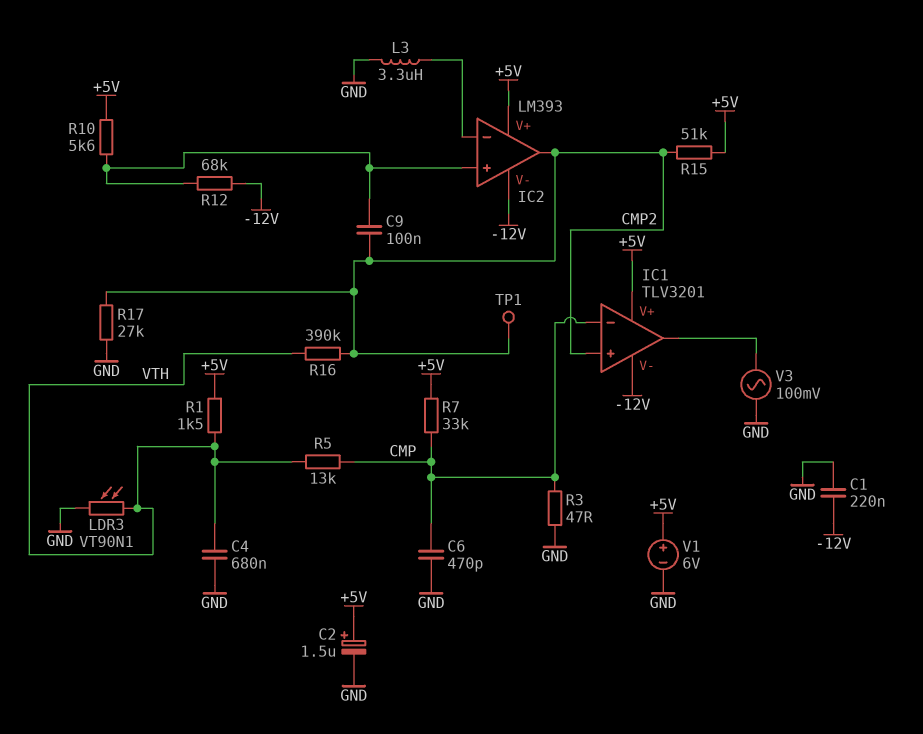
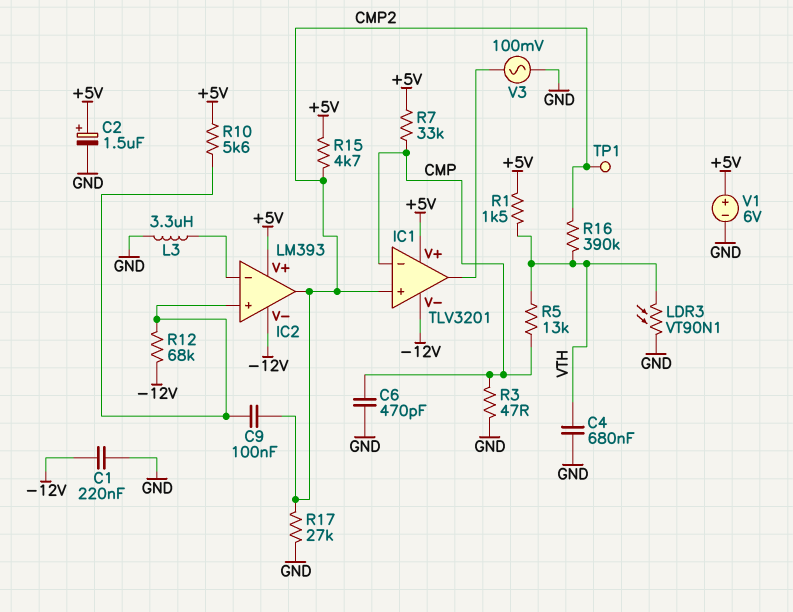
R15: 51k (+5V, CMP2) -> 4.7k (+5V, CMP2)

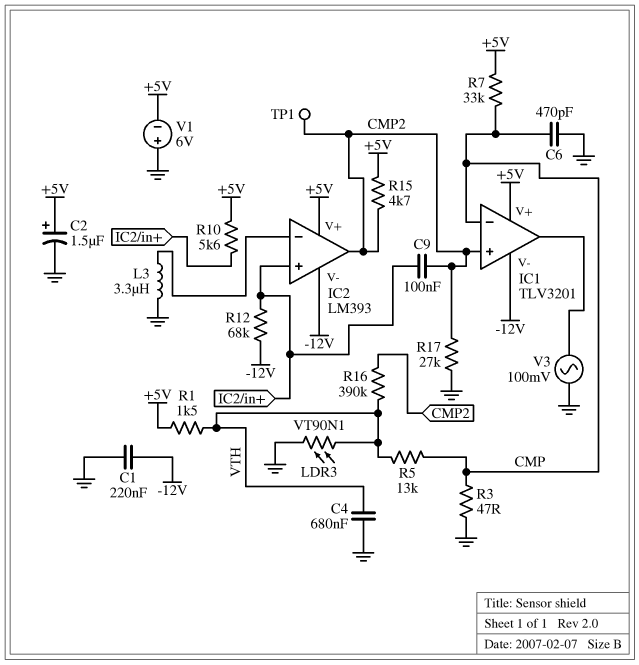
V1: 6V (plus +5V, minus GND) -> 6V (plus GND, minus +5V)

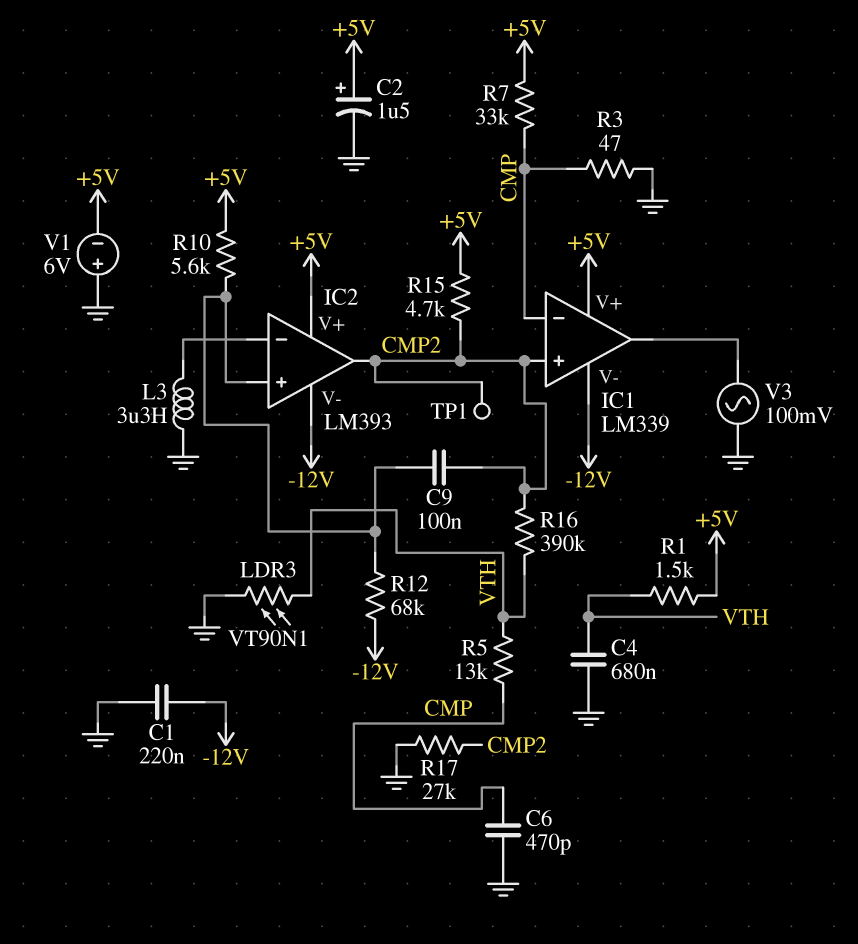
IC1: TLV3201 -> LM339

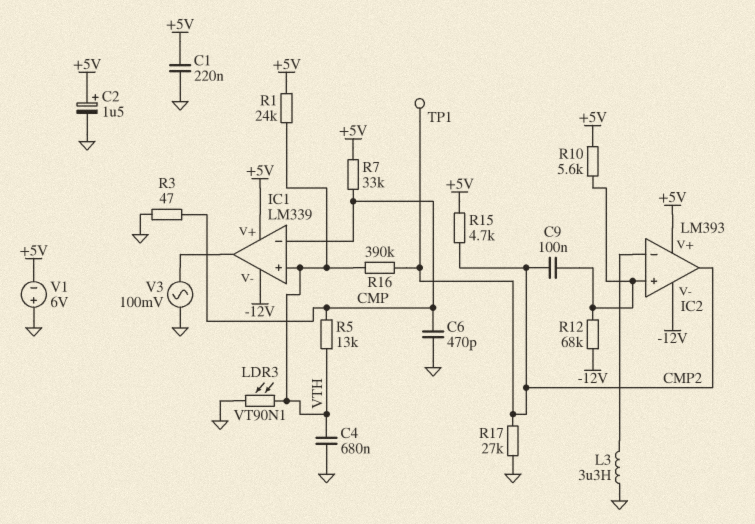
C1: 220nF (-12V, GND) -> 220nF (+5V, GND)
IC1 pin in+: CMP2 -> VTH
R1: 1.5k (+5V, VTH) -> 24k (+5V, VTH)

